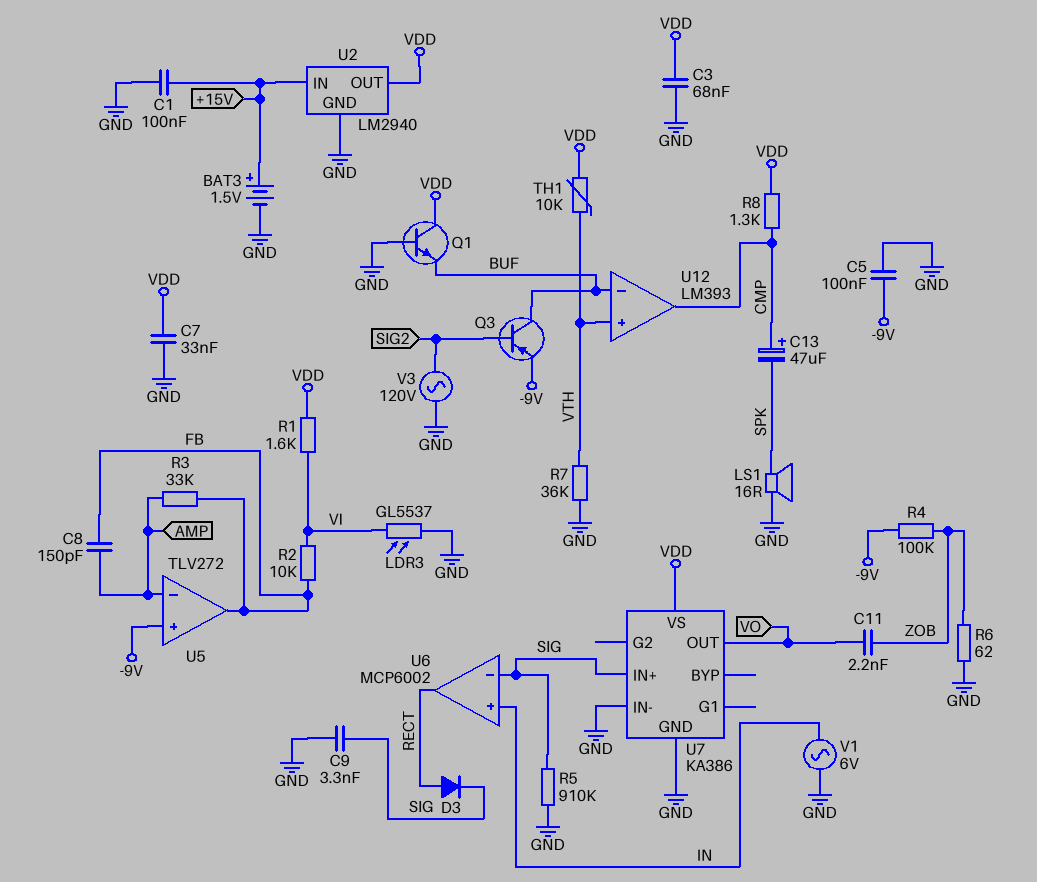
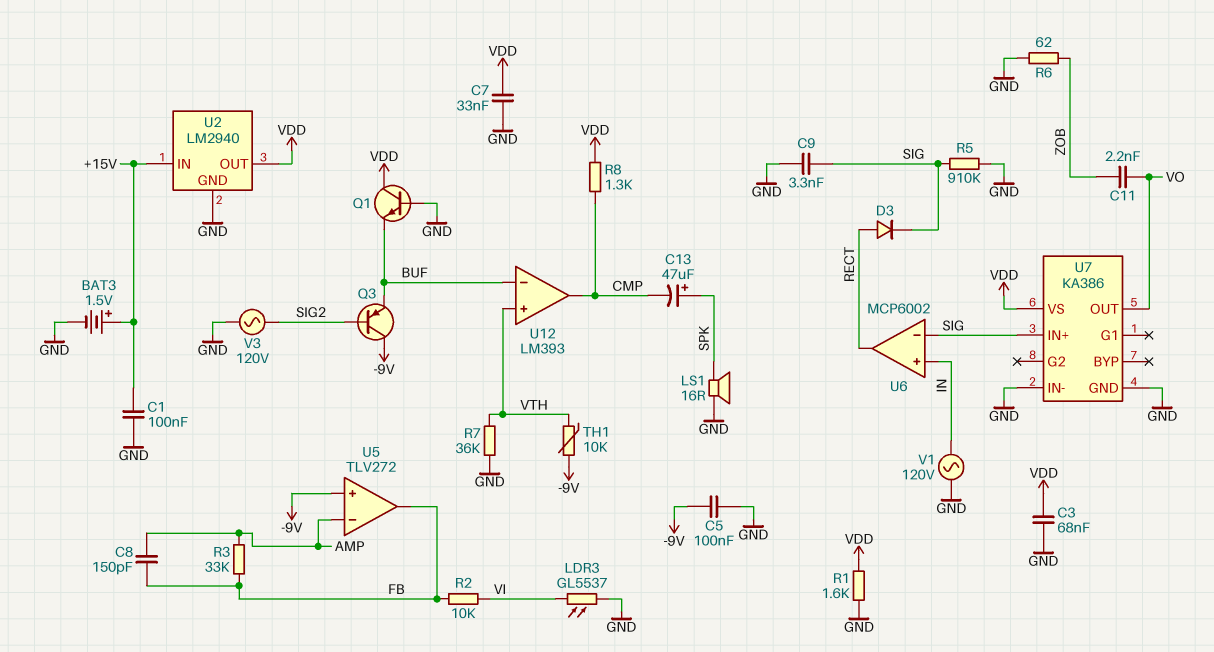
C13: 47uF (plus CMP, minus SPK) -> 47uF (plus SPK, minus CMP)
Q3: PNP (B SIG2, C BUF, E -9V) -> PNP (B SIG2, C -9V, E BUF)
R1: 1.6k (VDD, VI) -> 1.6k (GND, VDD)
R4: 100k (-9V, ZOB) -> none
TH1: 10k (VDD, VTH) -> 10k (-9V, VTH)
V1: AC 6V (GND, IN) -> AC 120V (GND, IN)

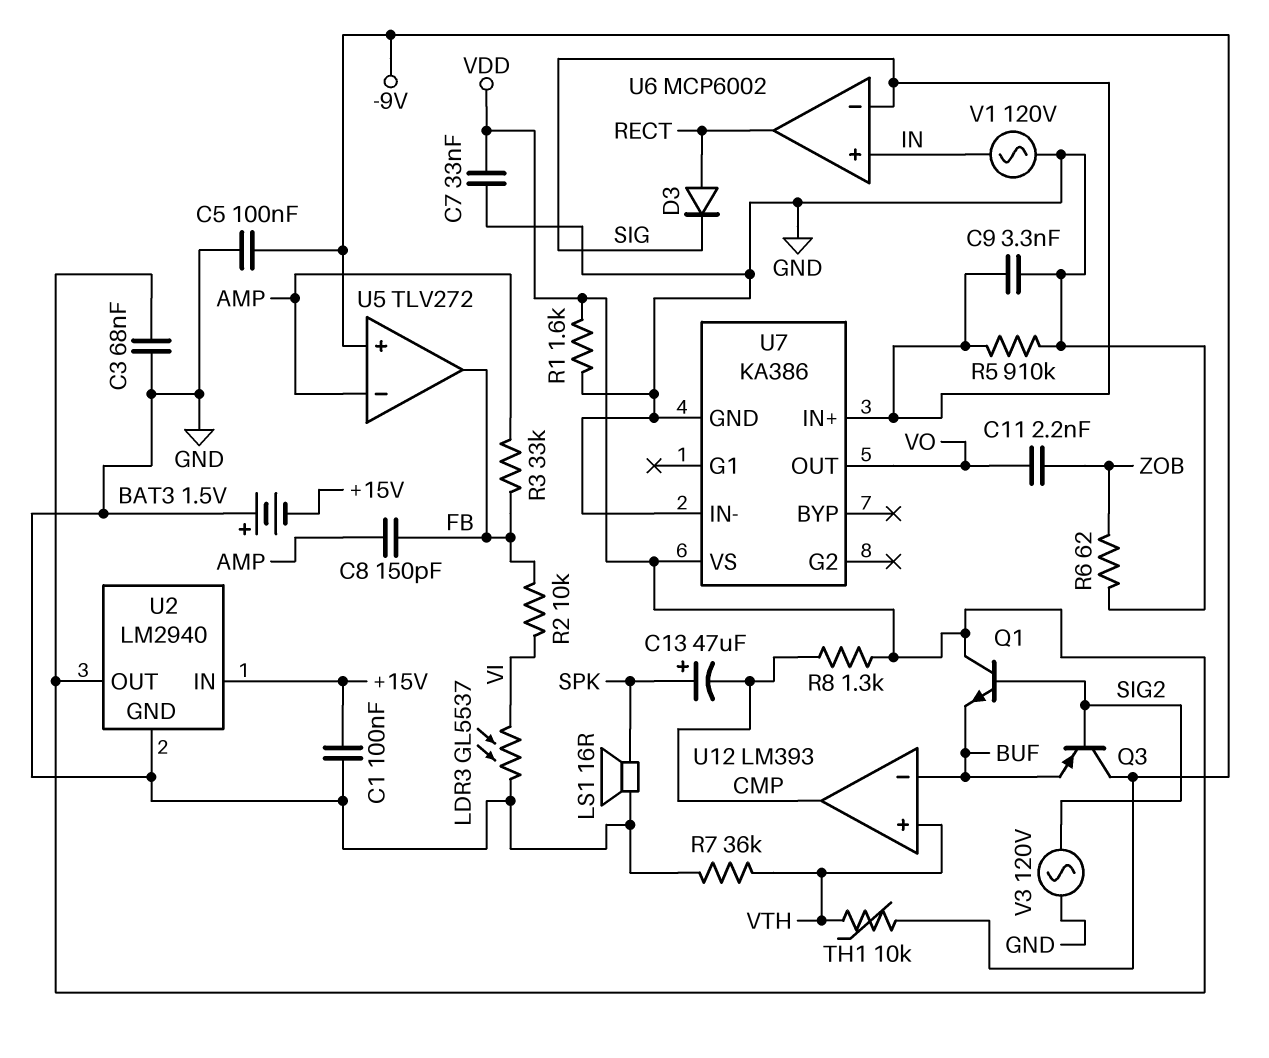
BAT3: 1.5V (plus +15V, minus GND) -> 1.5V (plus GND, minus +15V)
Q1: NPN (B GND, C VDD, E BUF) -> NPN (B SIG2, C VDD, E BUF)

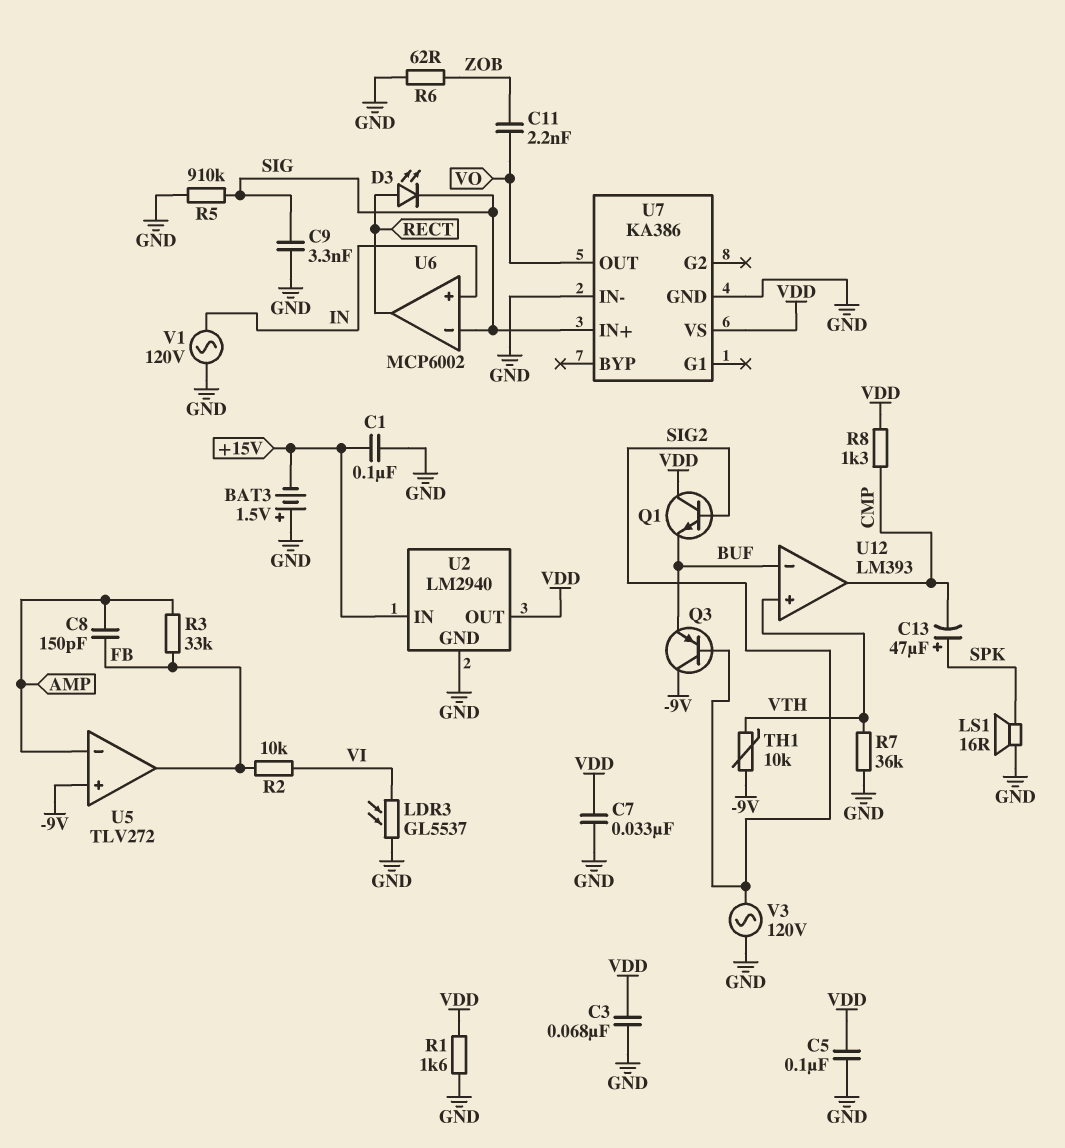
C5: 100nF (-9V, GND) -> 100nF (GND, VDD)
D3: diode (A RECT, K SIG) -> LED (A RECT, K SIG)

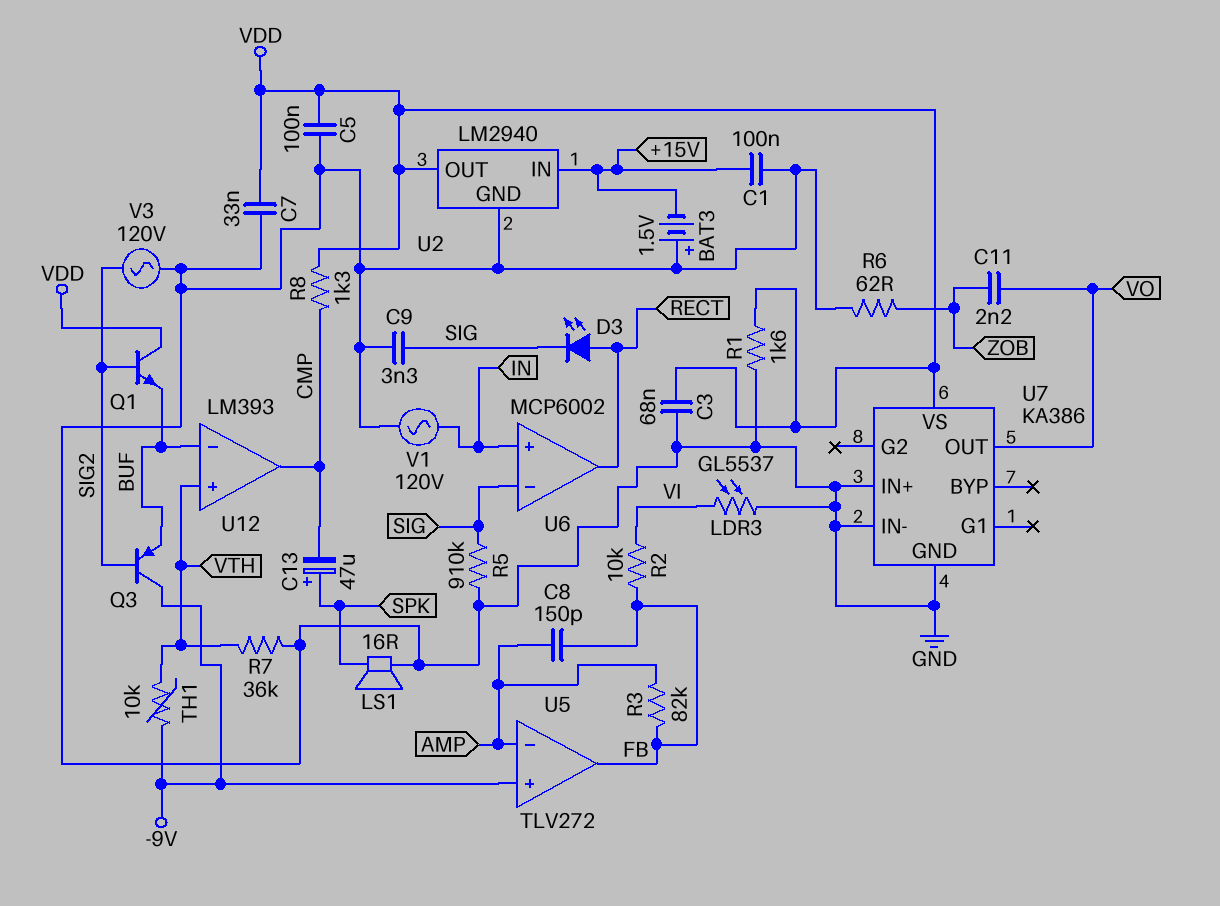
R3: 33k (AMP, FB) -> 82k (AMP, FB)
U7 pin IN+: SIG -> GND

